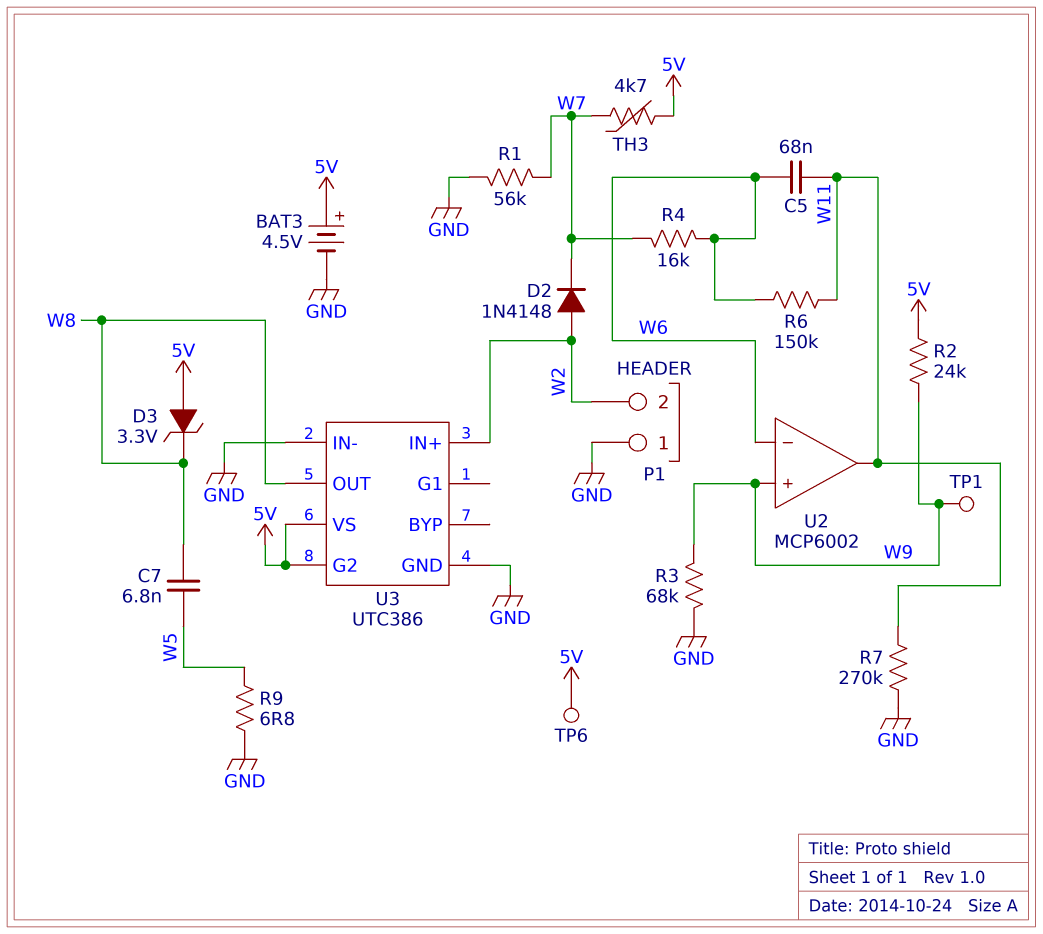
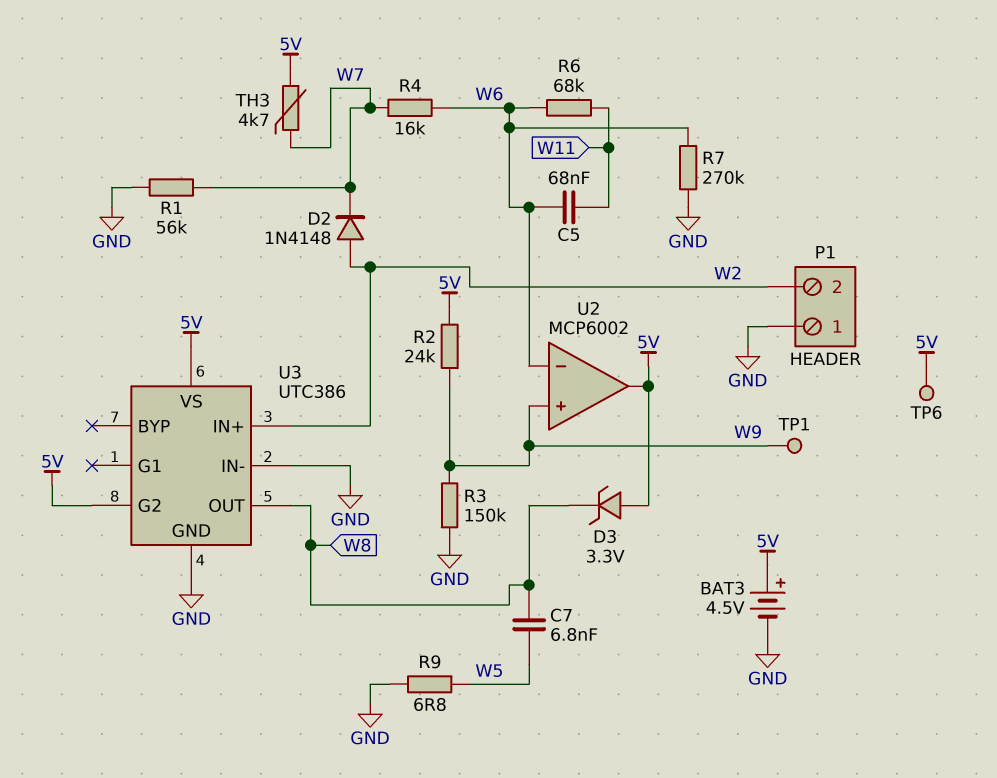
R3: 68k (GND, W9) -> 150k (GND, W9)
R6: 150k (W6, W11) -> 68k (W6, W11)
R7: 270k (GND, W11) -> 270k (GND, W6)
U2 pin out: W11 -> 5V

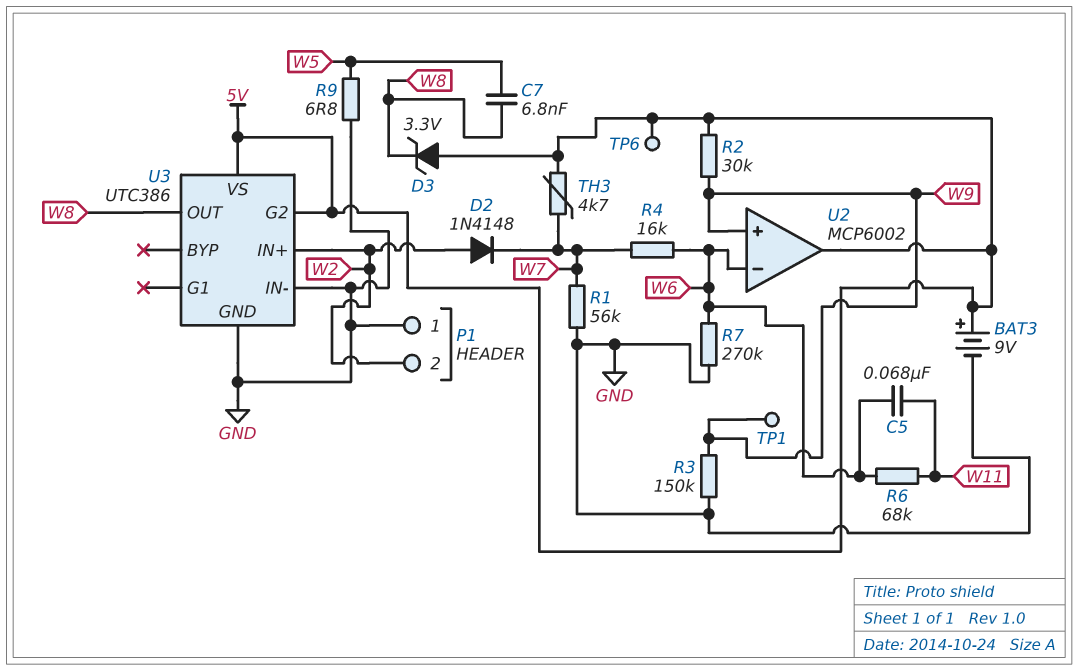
BAT3: 4.5V (plus 5V, minus GND) -> 9V (plus 5V, minus GND)
R2: 24k (5V, W9) -> 30k (5V, W9)

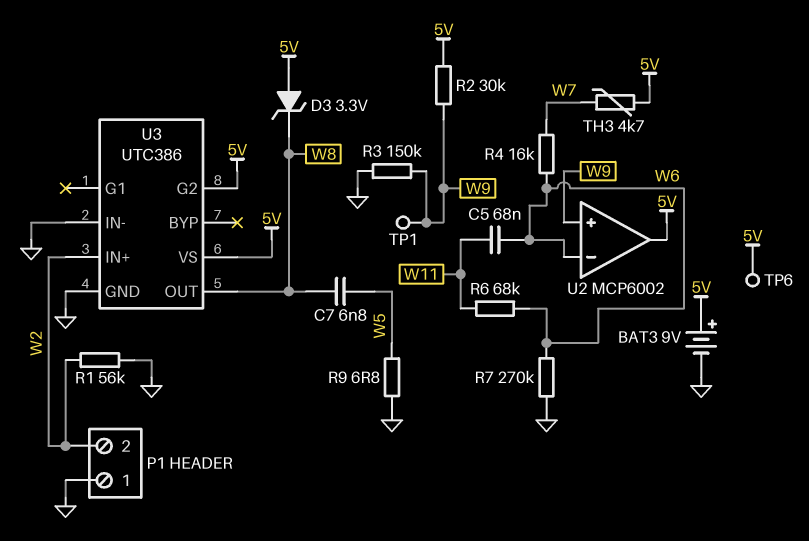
D2: diode 1N4148 (A W2, K W7) -> none
R1: 56k (GND, W7) -> 56k (GND, W2)

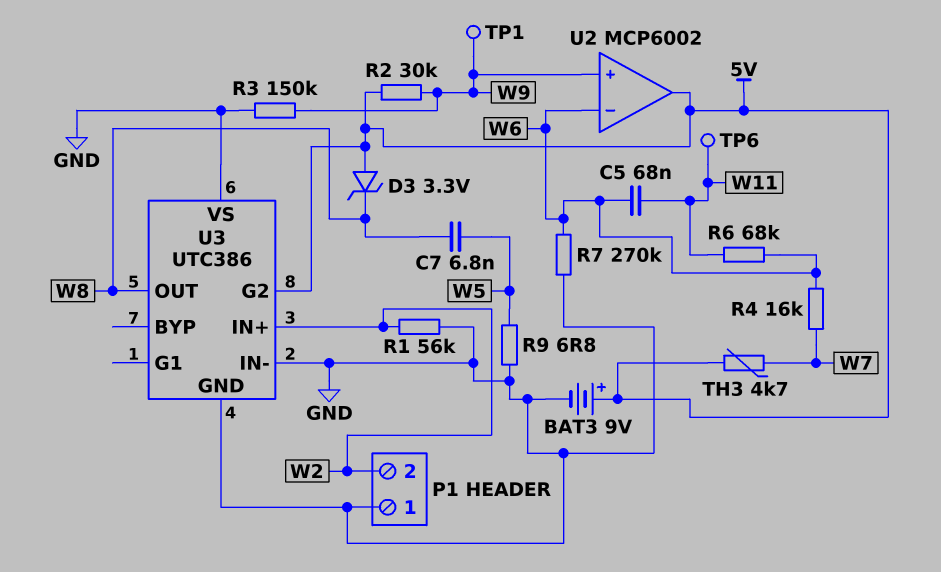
TP6: test point (5V) -> test point (W11)
U3 pin VS: 5V -> GND

